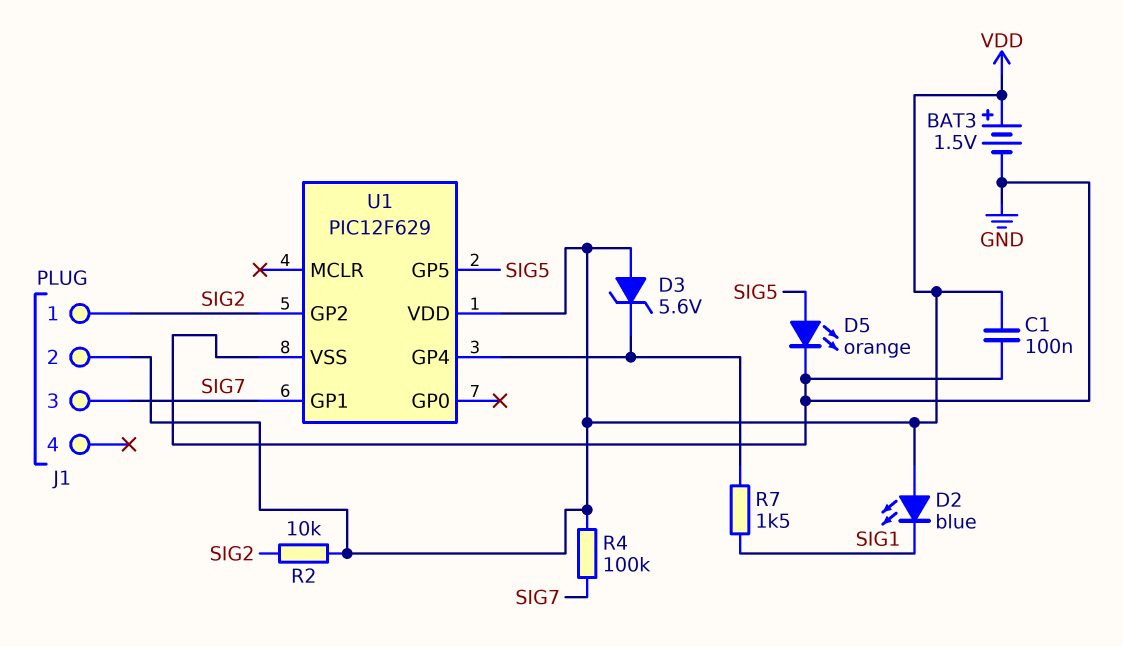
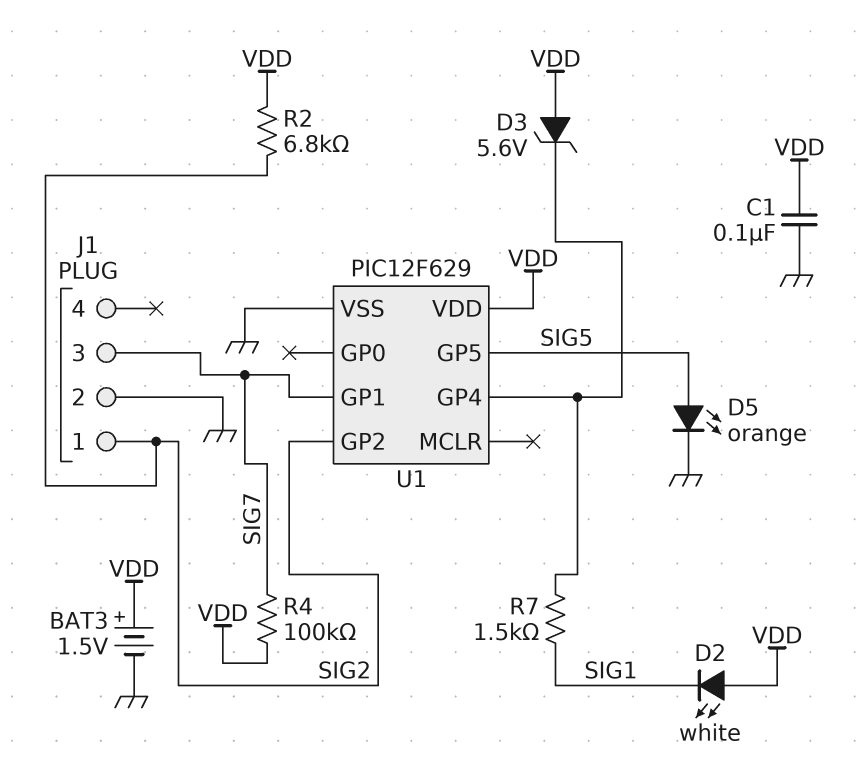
D2: LED blue (A VDD, K SIG1) -> LED white (A VDD, K SIG1)
J1 pin 2: VDD -> GND
R2: 10k (SIG2, VDD) -> 6.8k (SIG2, VDD)

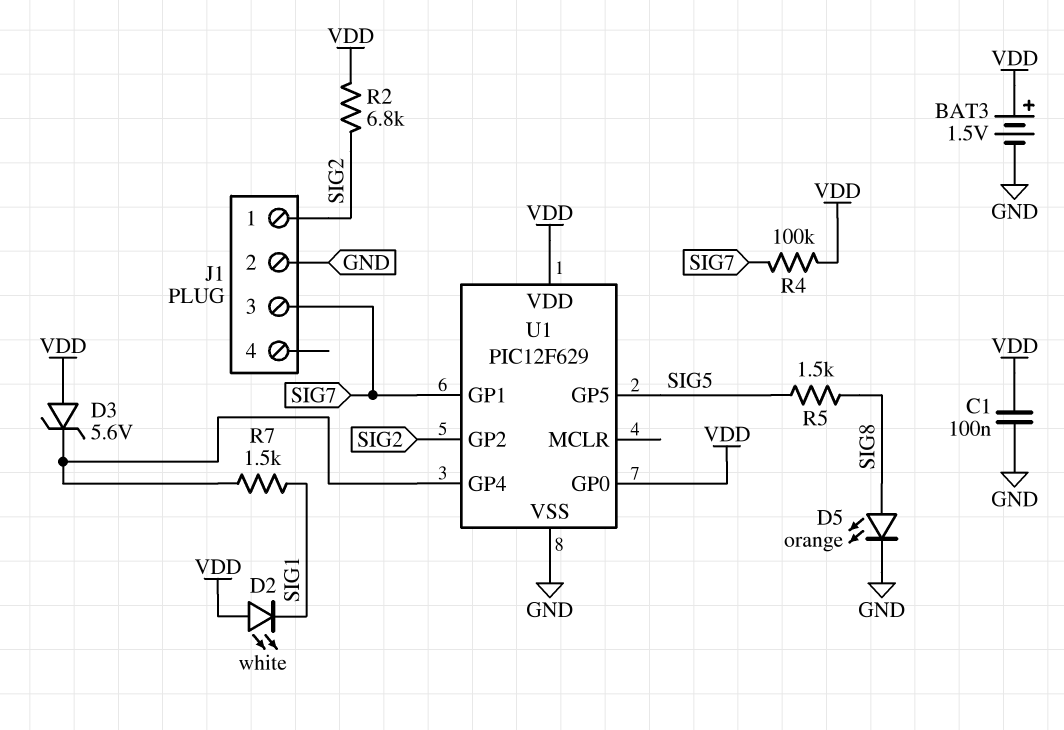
D5: LED orange (A SIG5, K GND) -> LED orange (A SIG8, K GND)
R5: none -> 1.5k (SIG5, SIG8)
U1 pin GP0: none -> VDD

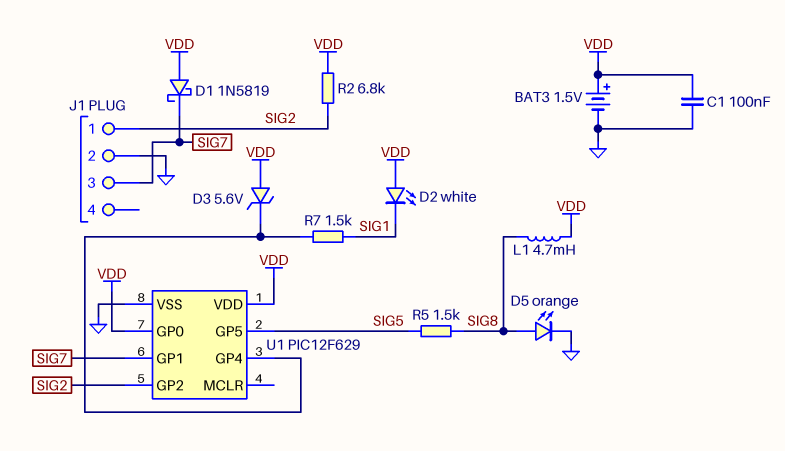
D1: none -> schottky 1N5819 (A VDD, K SIG7)
L1: none -> 4.7mH (SIG8, VDD)
R4: 100k (SIG7, VDD) -> none

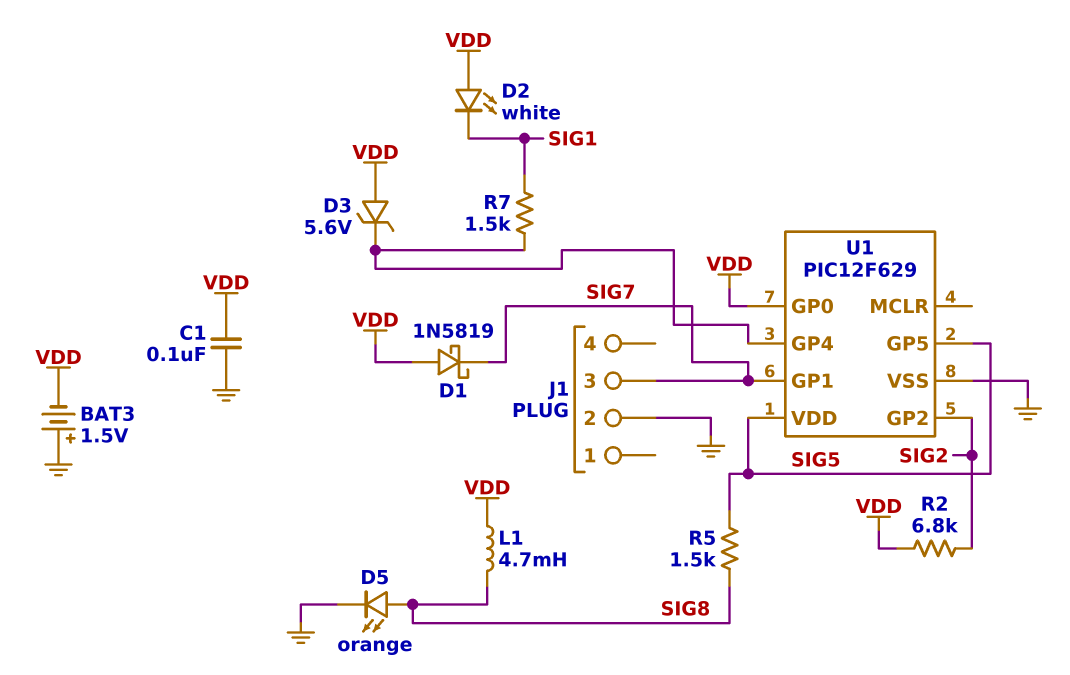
BAT3: 1.5V (plus VDD, minus GND) -> 1.5V (plus GND, minus VDD)
J1 pin 1: SIG2 -> none
U1 pin VDD: VDD -> SIG5

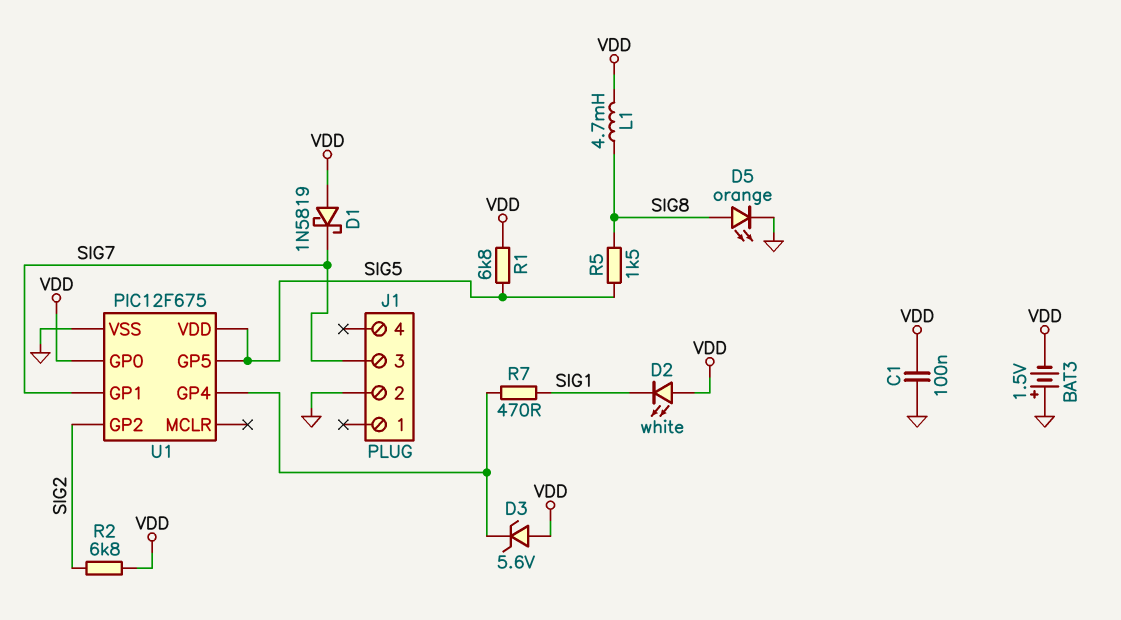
R1: none -> 6.8k (SIG5, VDD)
R7: 1.5k (SIG1, U1/GP4) -> 470 (SIG1, U1/GP4)
U1: PIC12F629 -> PIC12F675

